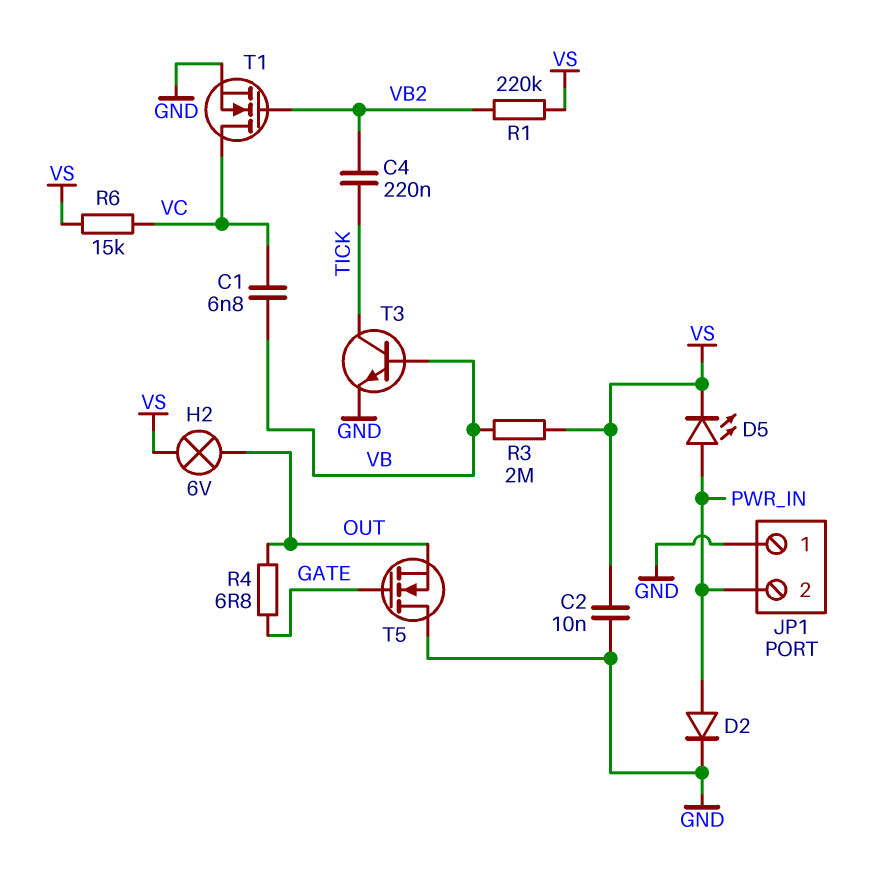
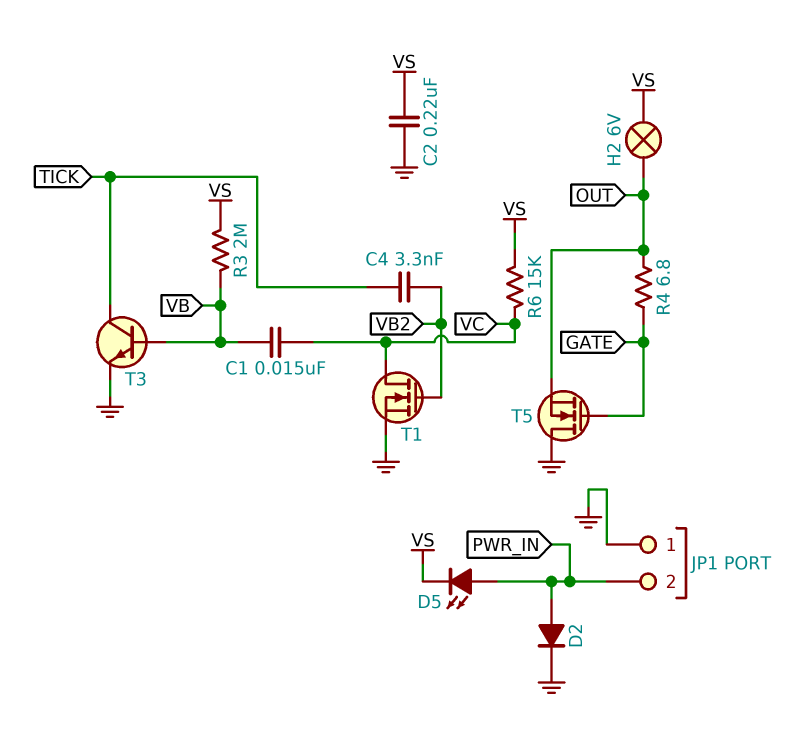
C1: 6.8nF (VB, VC) -> 15nF (VB, VC)
C2: 10nF (GND, VS) -> 220nF (GND, VS)
C4: 220nF (TICK, VB2) -> 3.3nF (TICK, VB2)
R1: 220k (VB2, VS) -> none

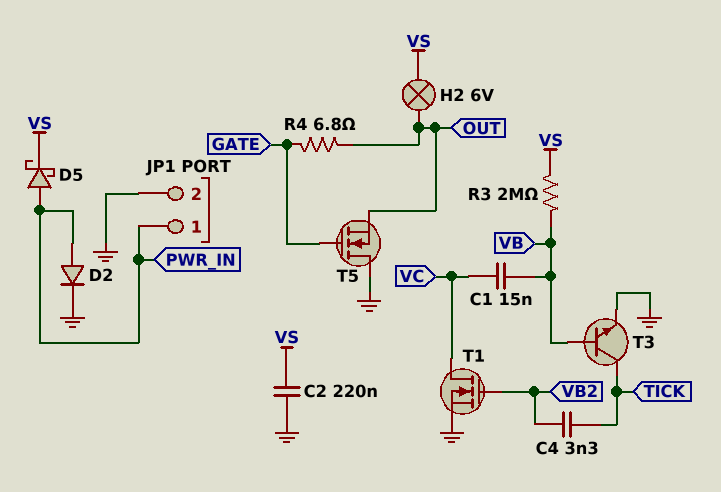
D5: LED (A PWR_IN, K VS) -> schottky (A PWR_IN, K VS)
JP1 pin 1: GND -> PWR_IN
JP1 pin 2: PWR_IN -> GND
R6: 15k (VC, VS) -> none

